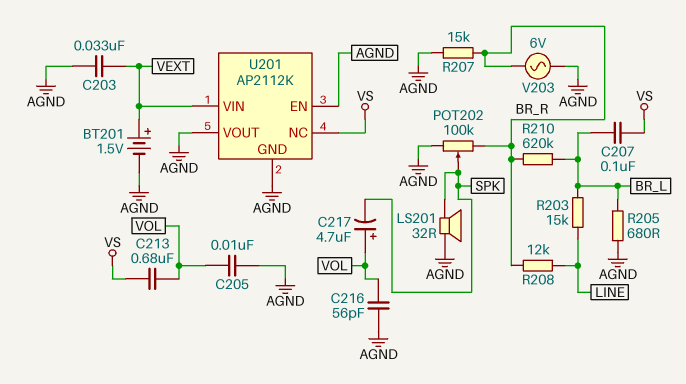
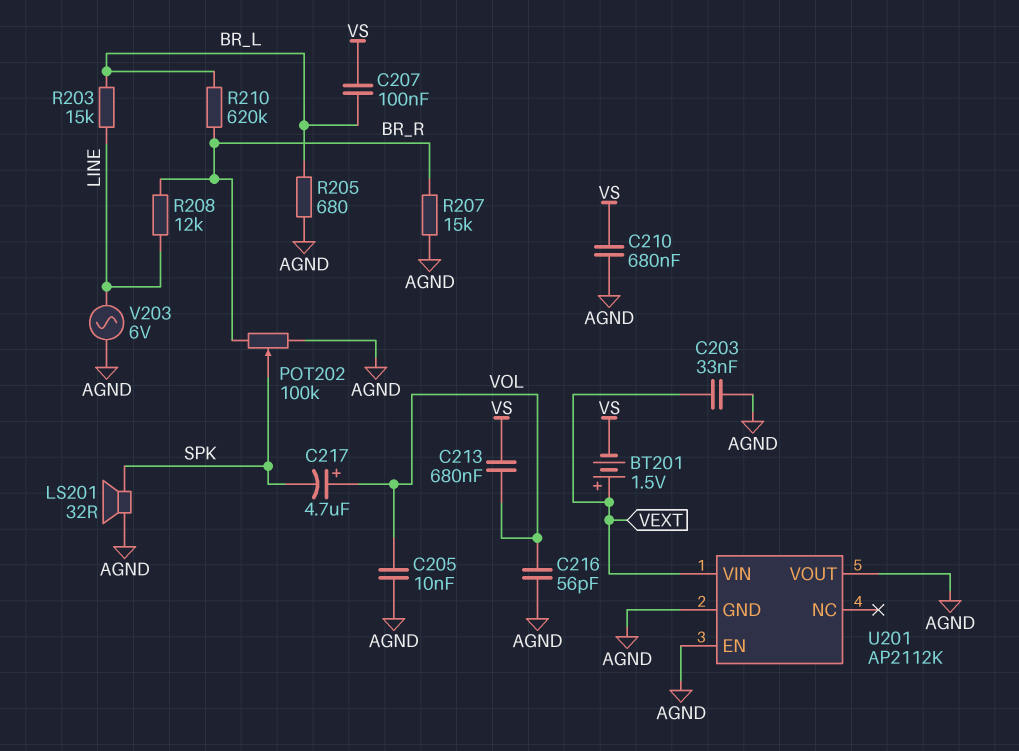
BT201: 1.5V (plus VEXT, minus AGND) -> 1.5V (plus VEXT, minus VS)
C210: none -> 680nF (AGND, VS)
U201 pin NC: VS -> none
V203: AC 6V (AGND, BR_R) -> AC 6V (AGND, LINE)

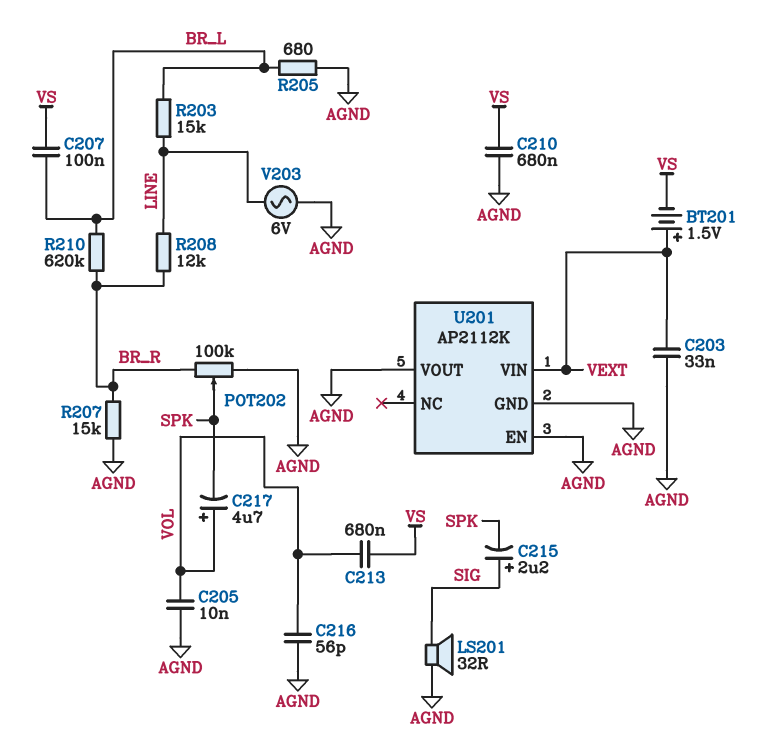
C215: none -> 2.2uF (plus SIG, minus SPK)
LS201: speaker 32R (AGND, SPK) -> speaker 32R (AGND, SIG)

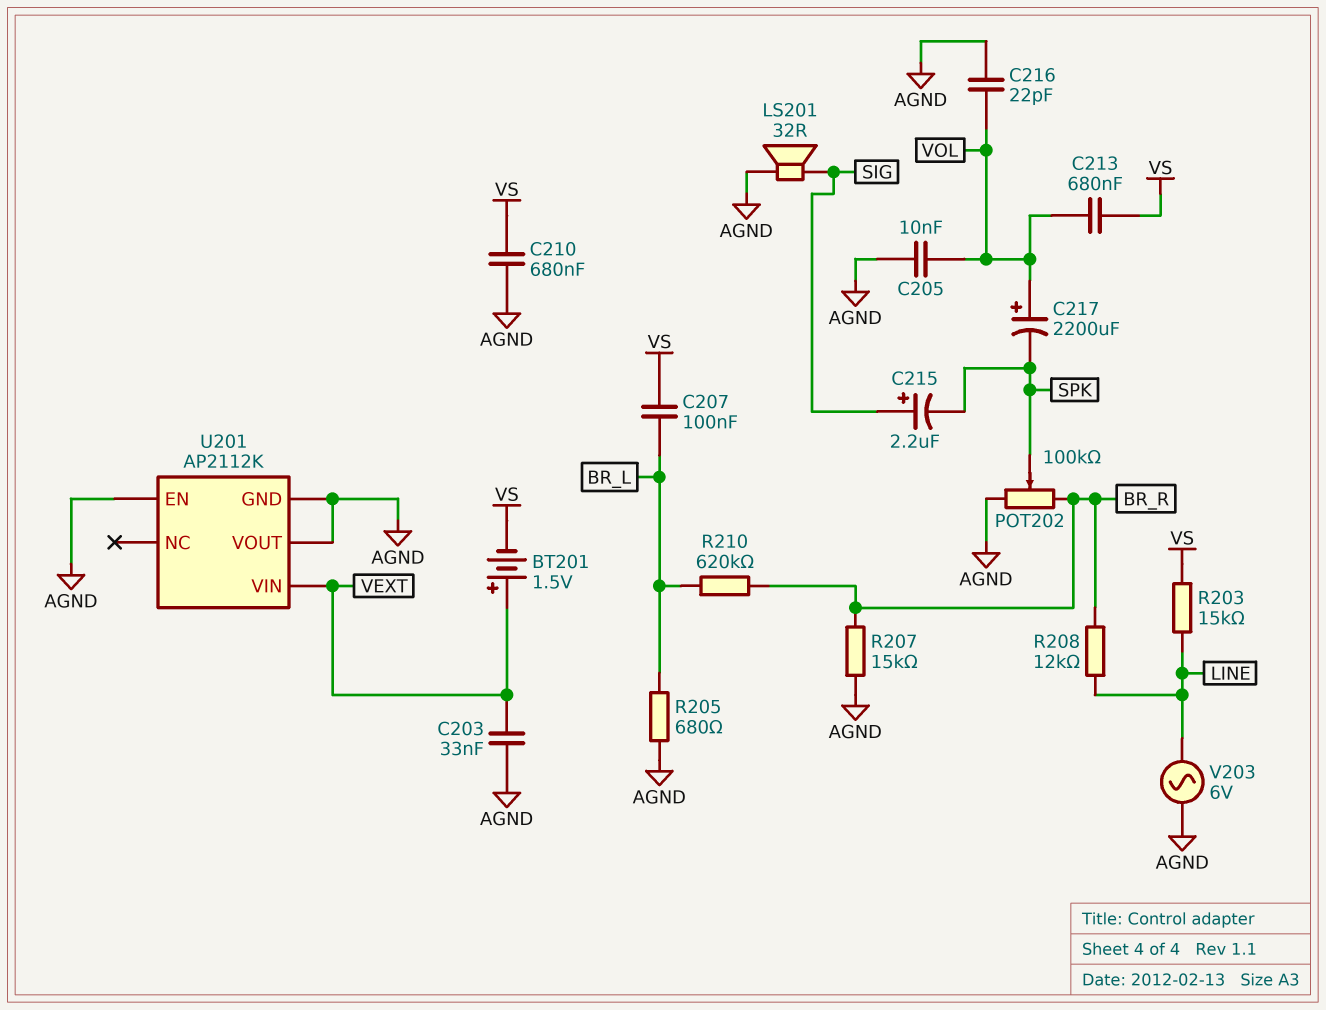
C216: 56pF (AGND, VOL) -> 22pF (AGND, VOL)
C217: 4.7uF (plus VOL, minus SPK) -> 2200uF (plus VOL, minus SPK)
R203: 15k (BR_L, LINE) -> 15k (LINE, VS)

